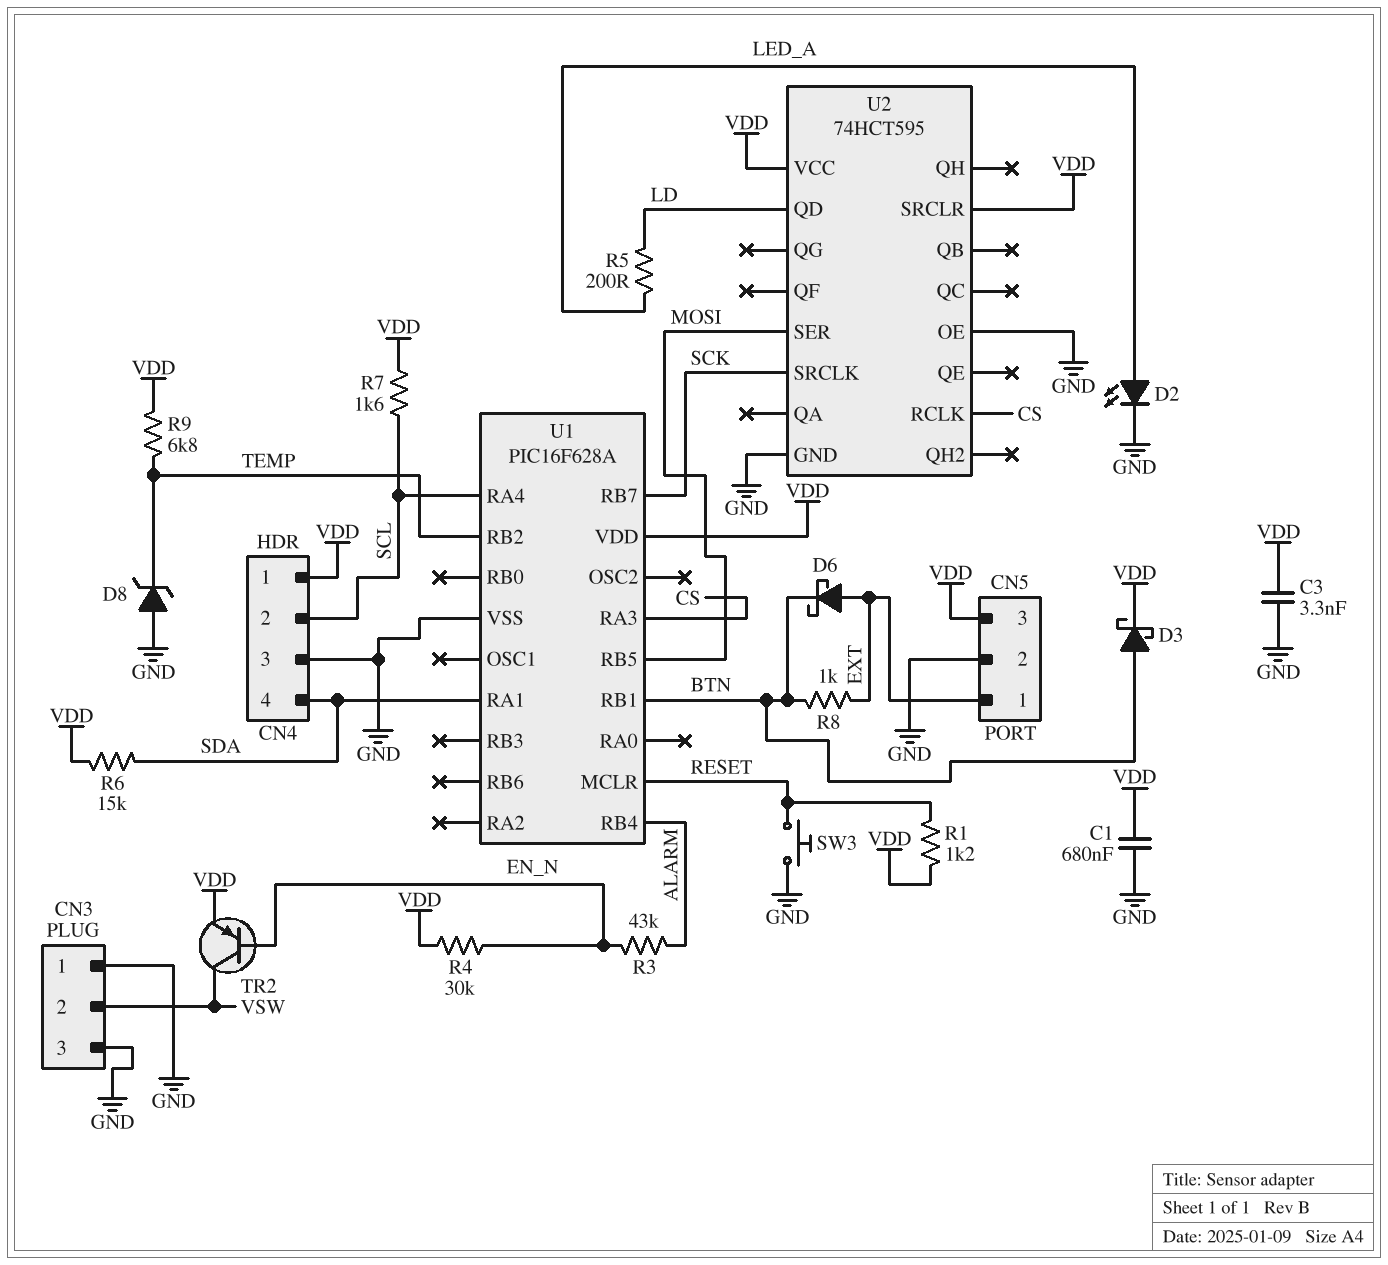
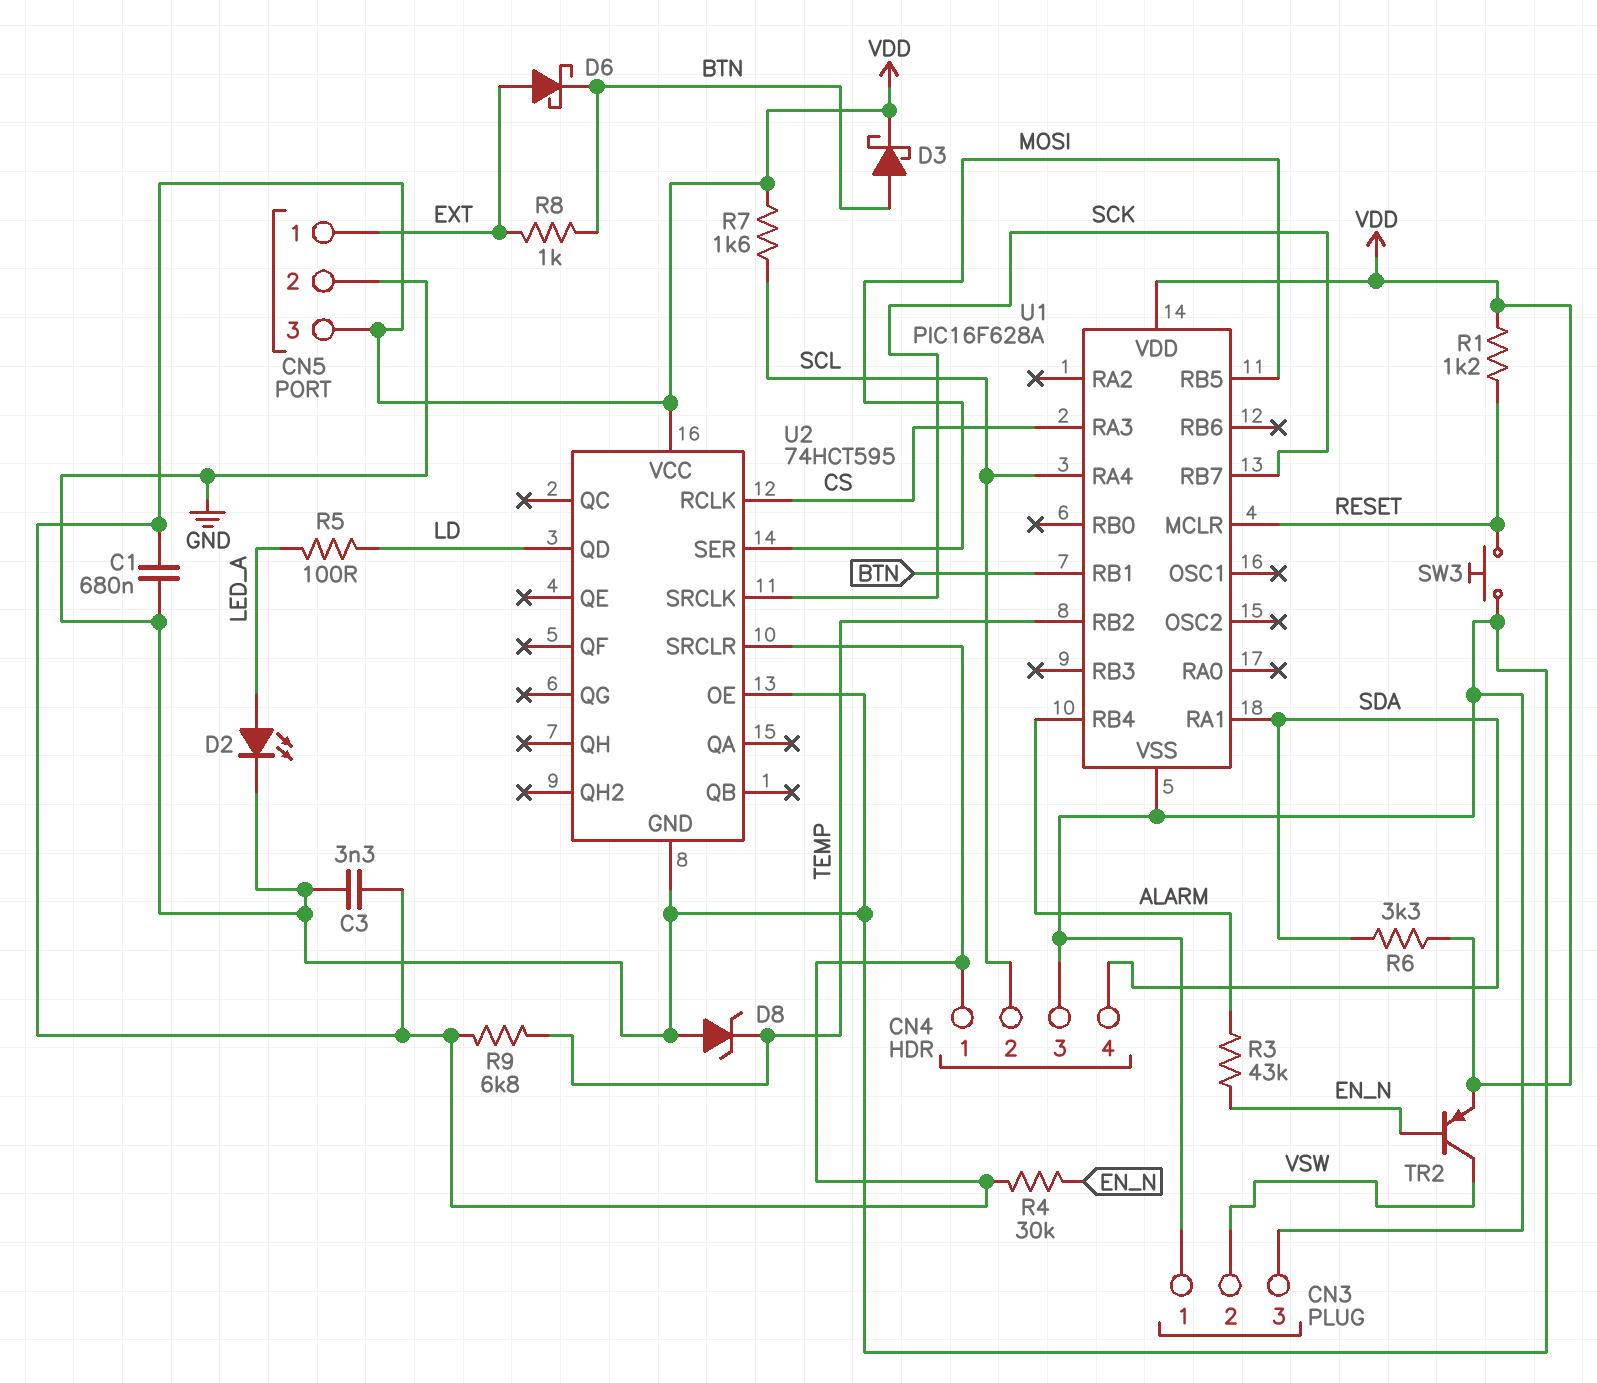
R5: 200 (LD, LED_A) -> 100 (LD, LED_A)
R6: 15k (SDA, VDD) -> 3.3k (SDA, VDD)

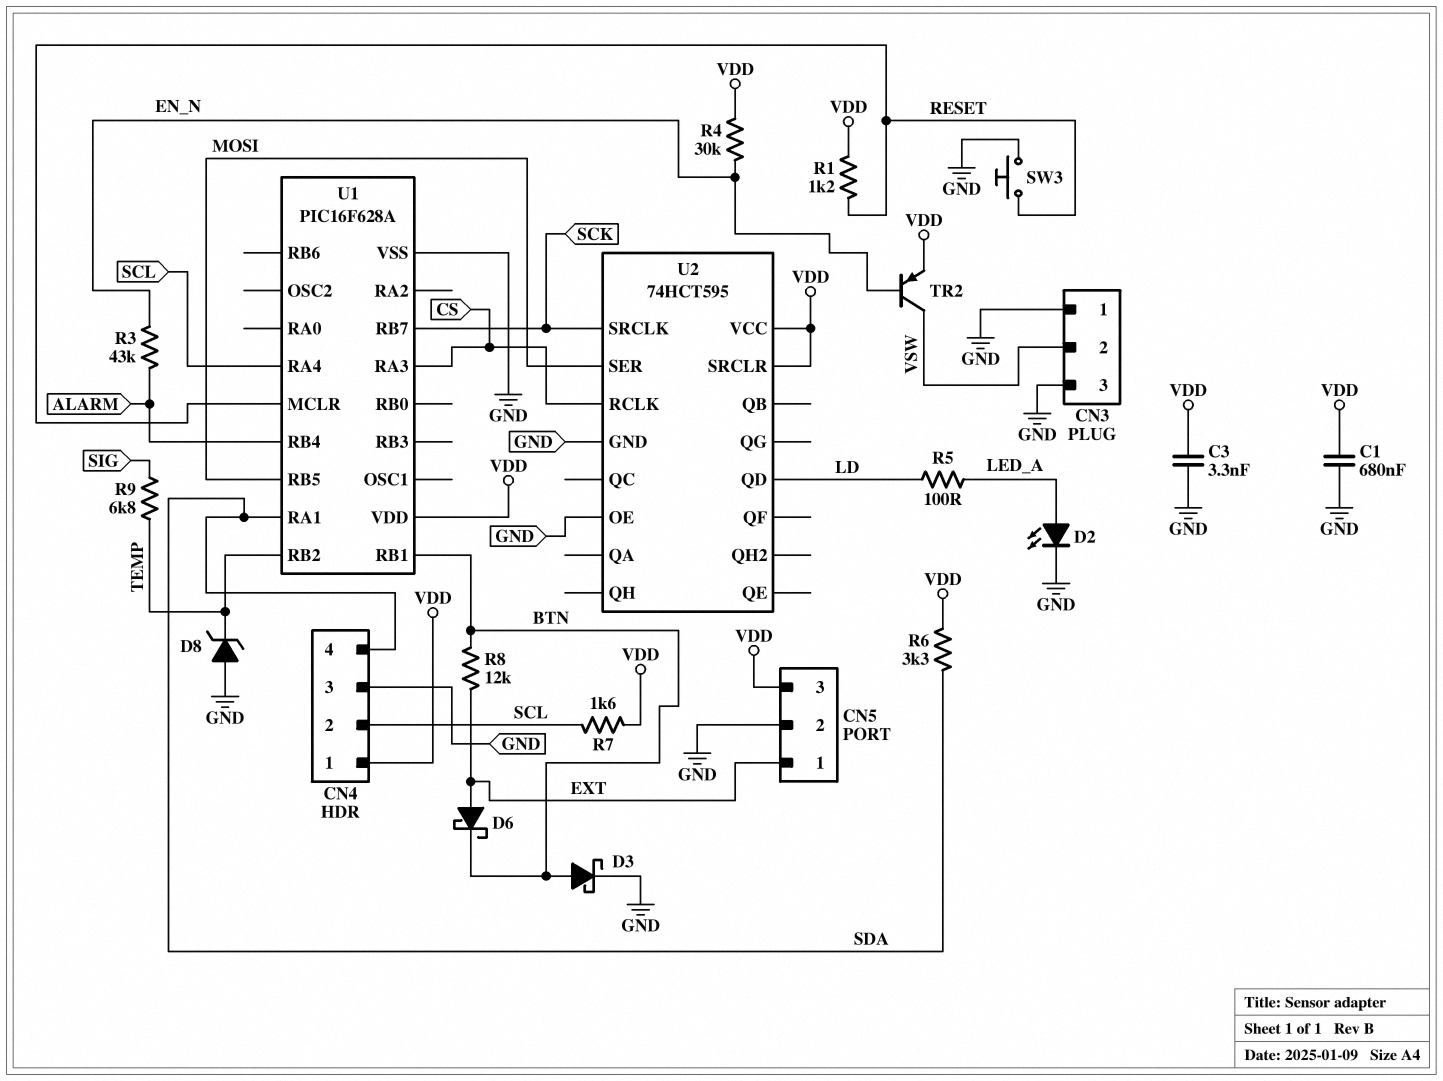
D3: schottky (A BTN, K VDD) -> schottky (A BTN, K GND)
R8: 1k (BTN, EXT) -> 12k (BTN, EXT)
R9: 6.8k (TEMP, VDD) -> 6.8k (SIG, TEMP)

